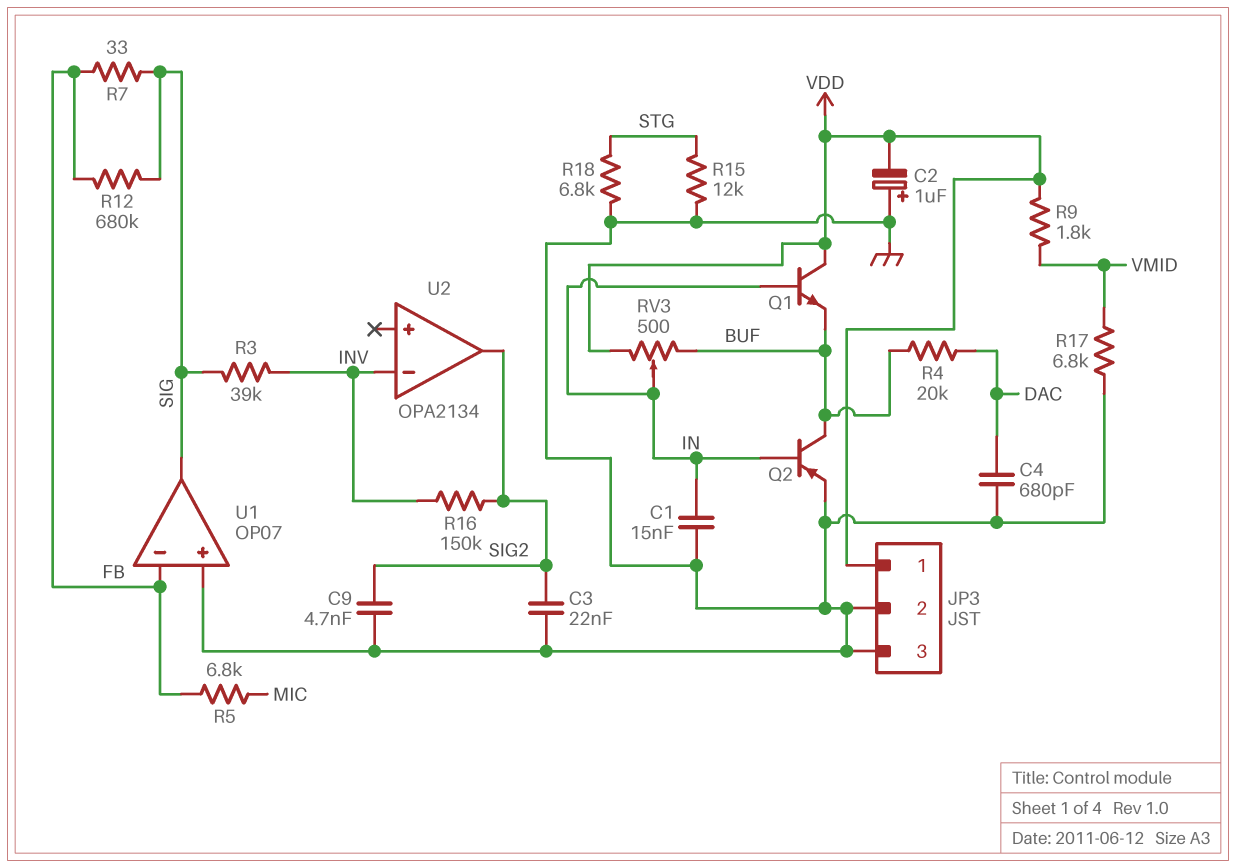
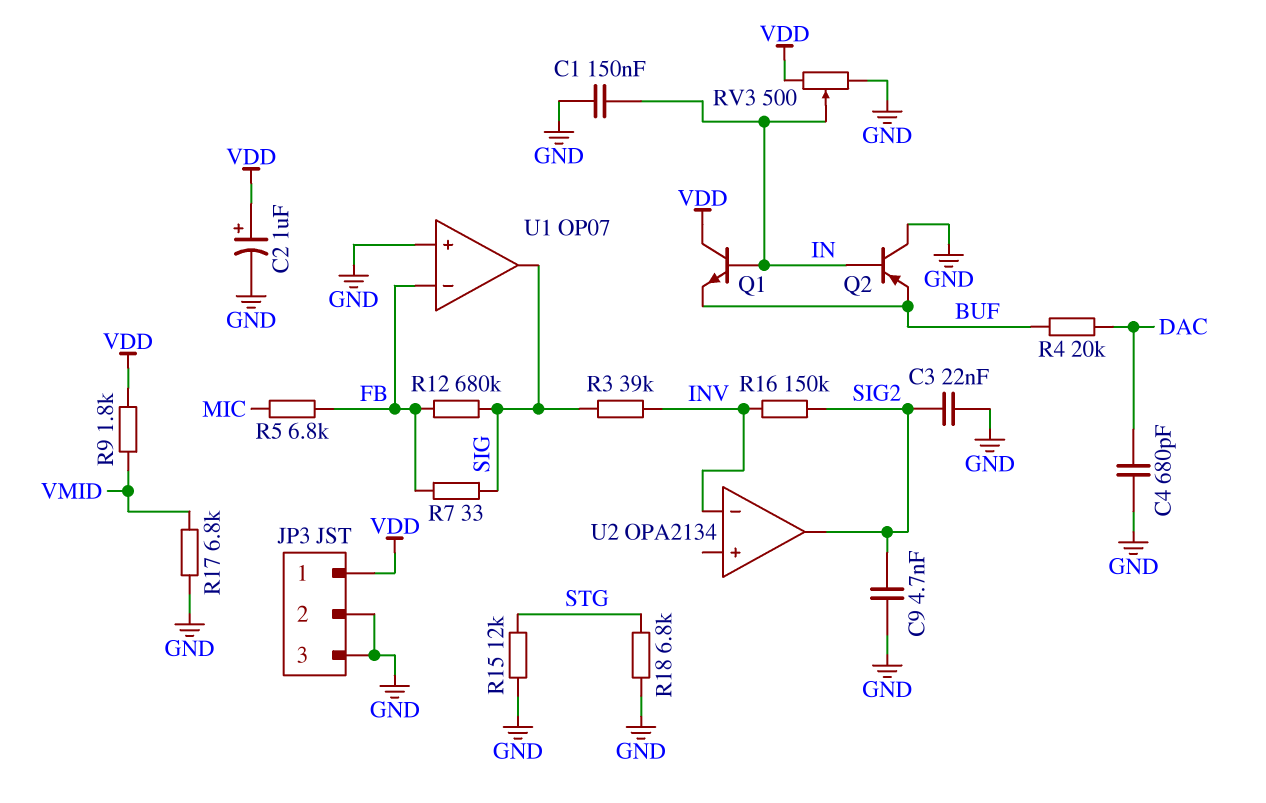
C1: 15nF (GND, IN) -> 150nF (GND, IN)
C2: 1uF (plus GND, minus VDD) -> 1uF (plus VDD, minus GND)
Q2: PNP (B IN, C BUF, E GND) -> PNP (B IN, C GND, E BUF)
RV3: 500 (BUF, VDD, wiper IN) -> 500 (GND, VDD, wiper IN)

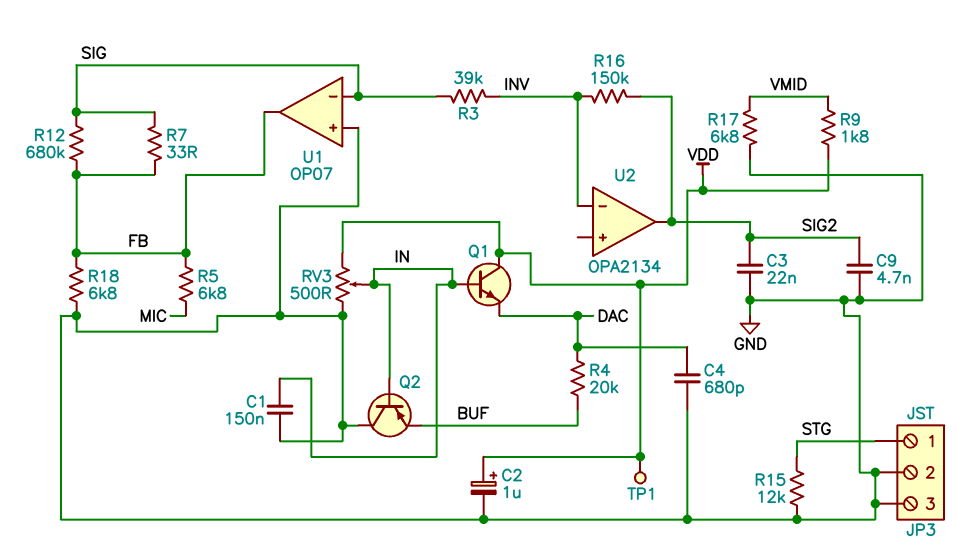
JP3 pin 1: VDD -> STG
Q1: NPN (B IN, C VDD, E BUF) -> NPN (B IN, C VDD, E DAC)
R18: 6.8k (GND, STG) -> 6.8k (FB, GND)
TP1: none -> test point (VDD)
U1 pin in-: FB -> SIG
U1 pin out: SIG -> FB

